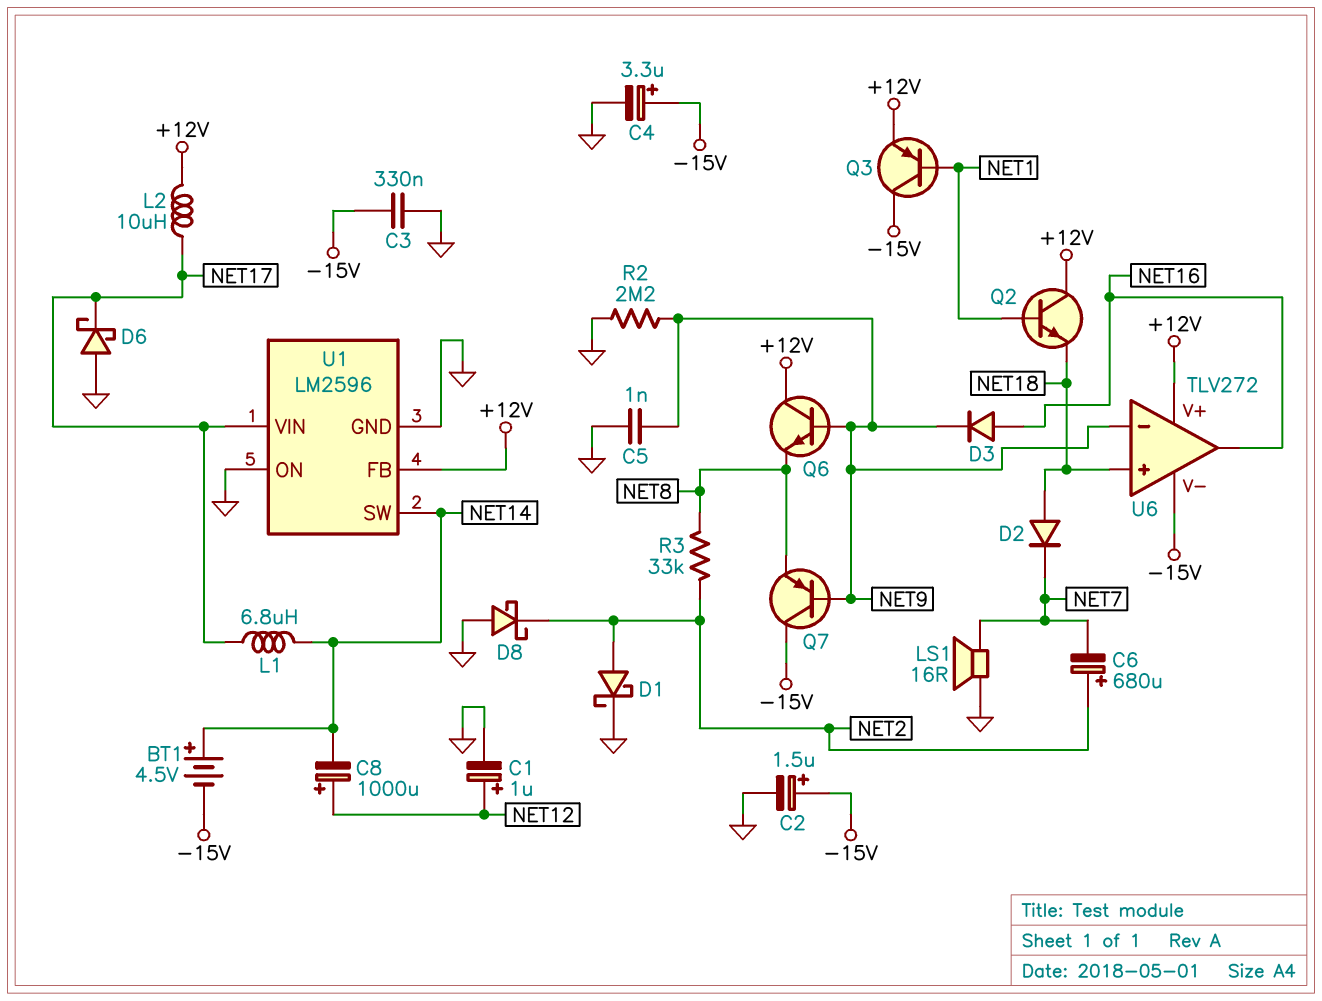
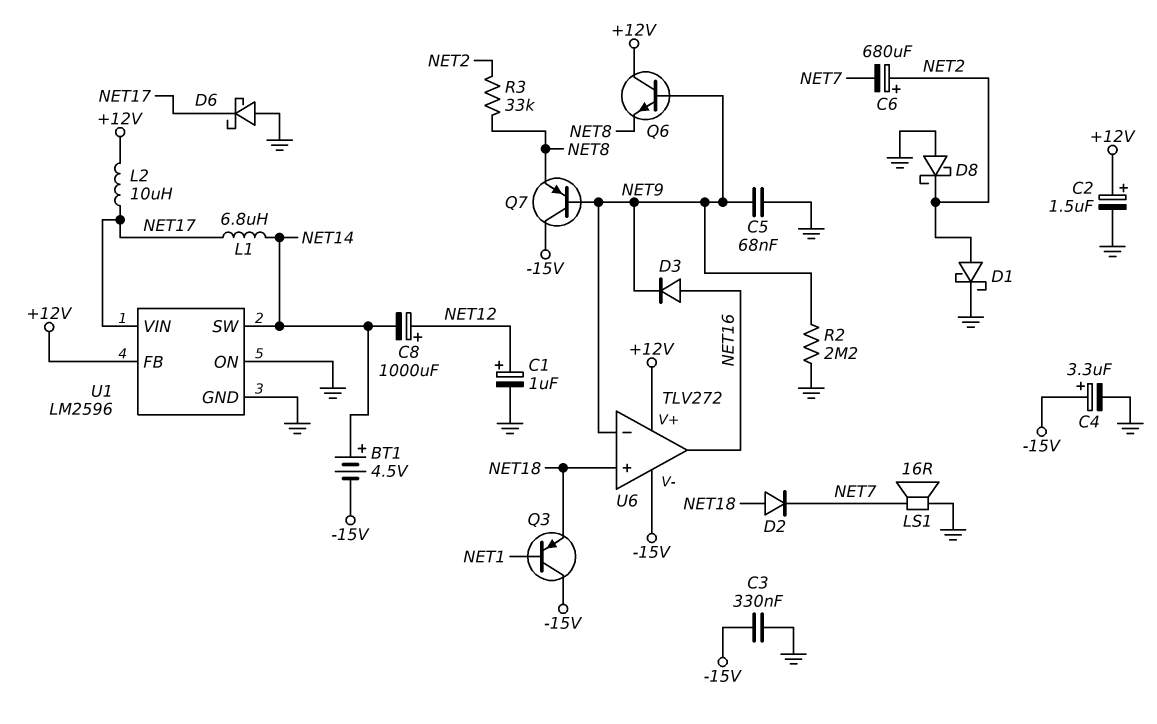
C2: 1.5uF (plus -15V, minus GND) -> 1.5uF (plus +12V, minus GND)
C5: 1nF (GND, NET9) -> 68nF (GND, NET9)
Q2: NPN (B NET1, C +12V, E NET18) -> none
Q3: PNP (B NET1, C -15V, E +12V) -> PNP (B NET1, C -15V, E NET18)

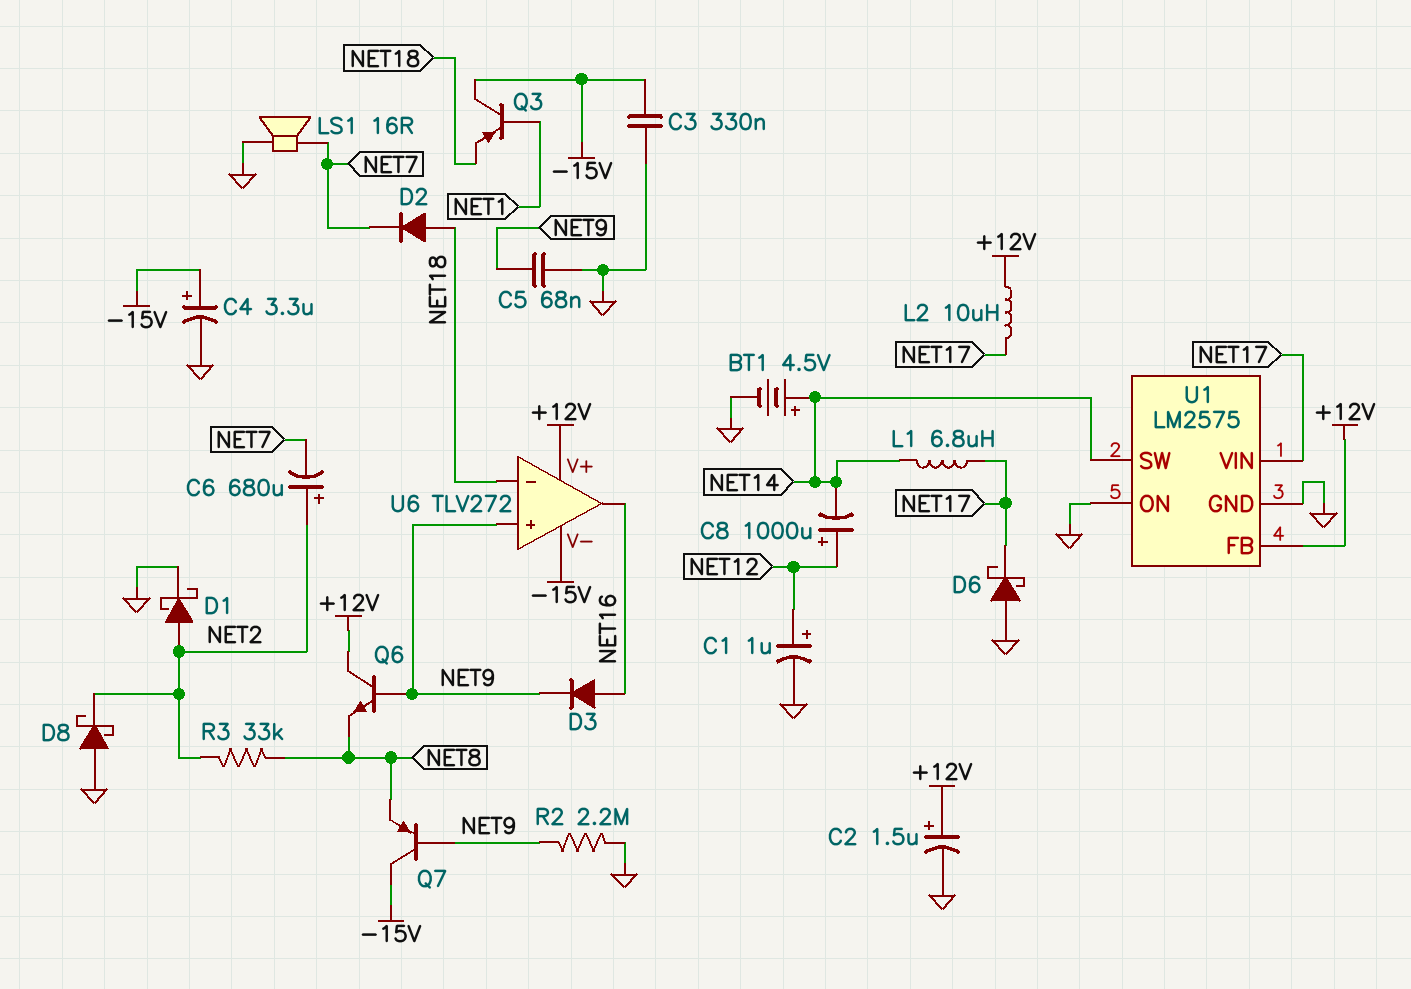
BT1: 4.5V (plus NET14, minus -15V) -> 4.5V (plus NET14, minus GND)
U1: LM2596 -> LM2575
U6 pin in+: NET18 -> NET9
U6 pin in-: NET9 -> NET18

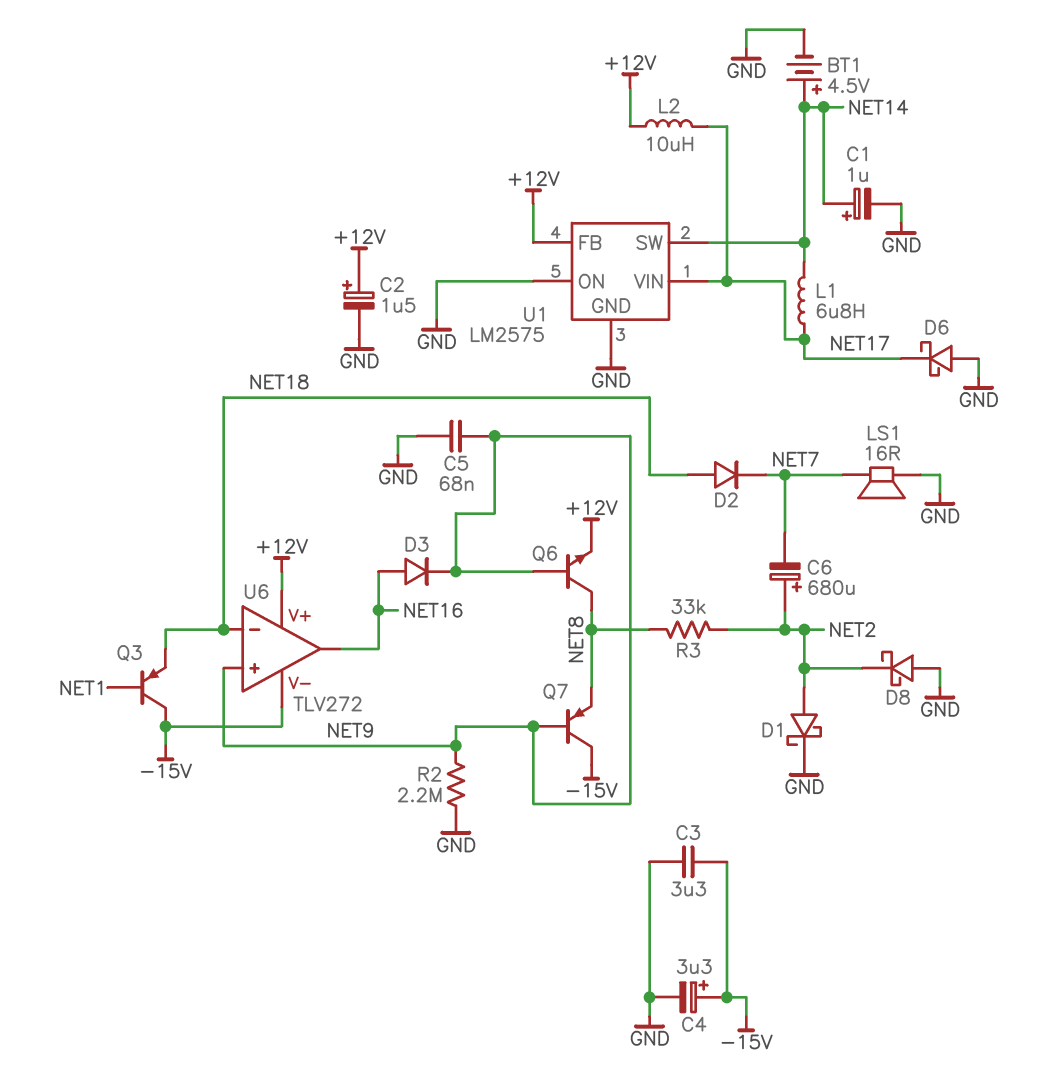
C1: 1uF (plus NET12, minus GND) -> 1uF (plus NET14, minus GND)
C3: 330nF (-15V, GND) -> 3.3uF (-15V, GND)
C8: 1000uF (plus NET12, minus NET14) -> none
Q6: NPN (B NET9, C +12V, E NET8) -> NPN (B NET9, C NET8, E +12V)

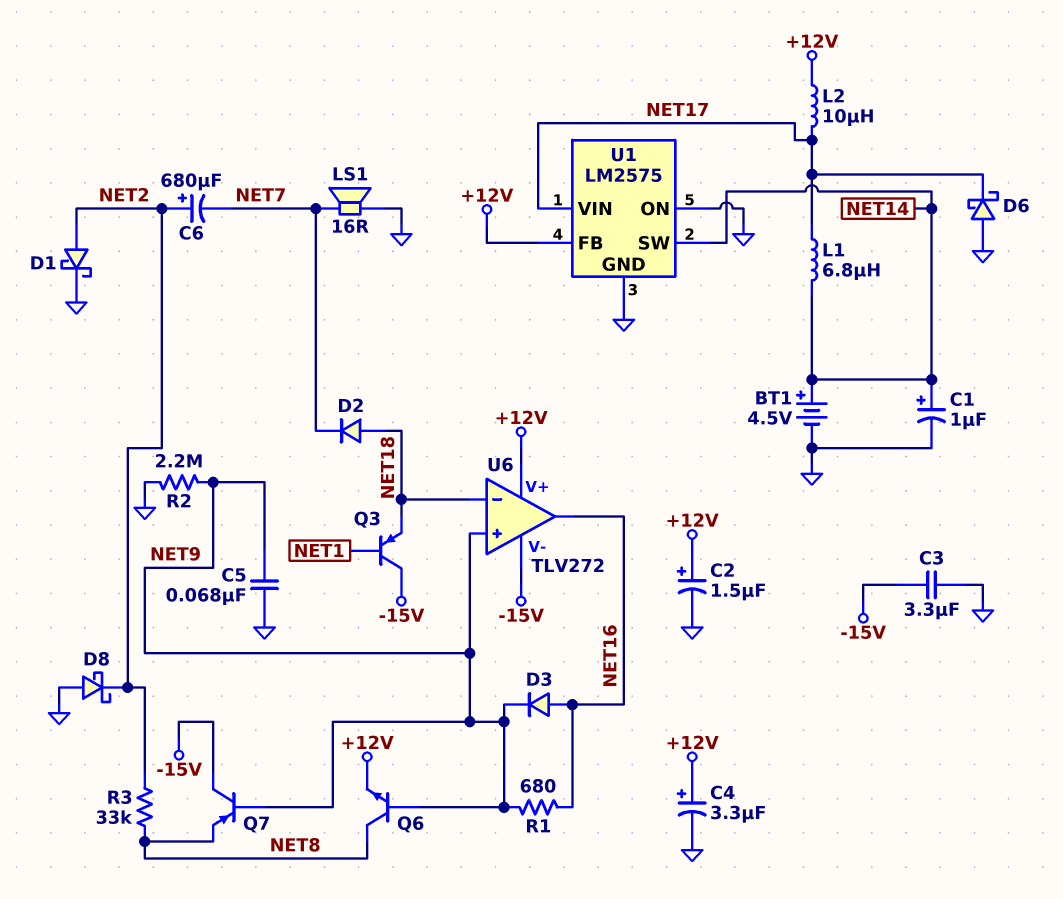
C4: 3.3uF (plus -15V, minus GND) -> 3.3uF (plus +12V, minus GND)
R1: none -> 680 (NET9, NET16)

